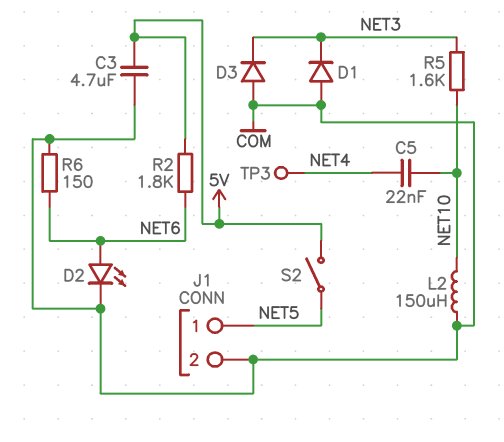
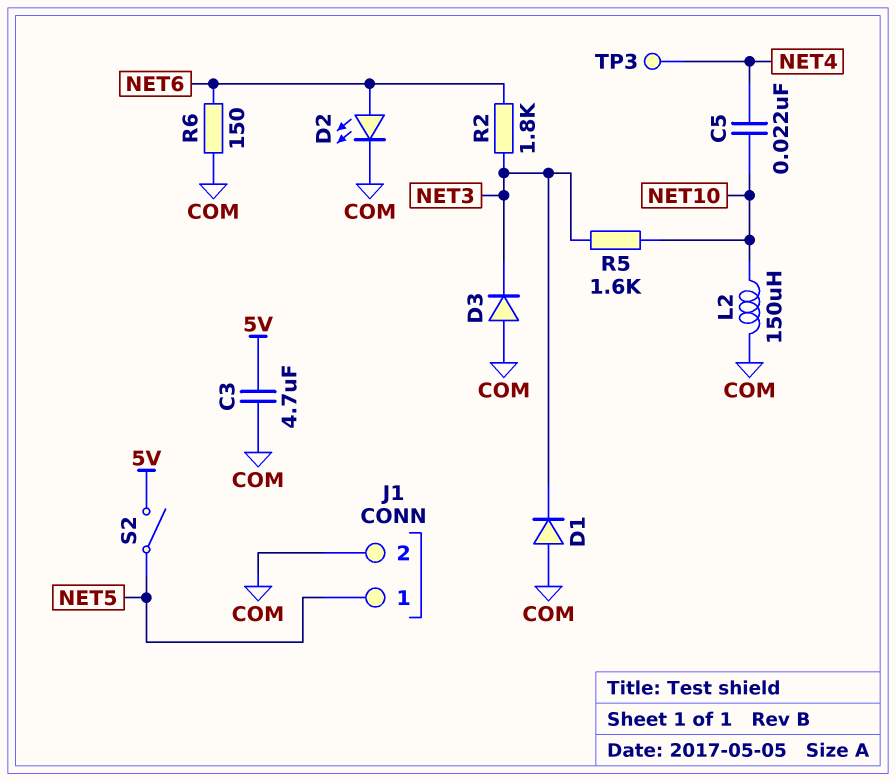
R2: 1.8k (5V, NET6) -> 1.8k (NET3, NET6)

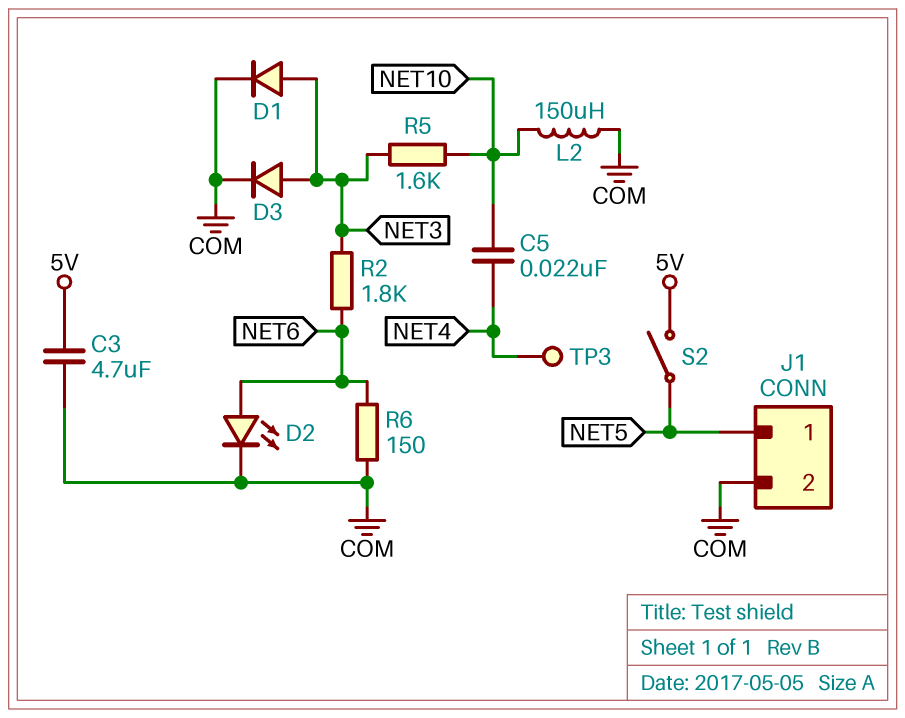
D1: diode (A COM, K NET3) -> diode (A NET3, K COM)
D3: diode (A COM, K NET3) -> diode (A NET3, K COM)

